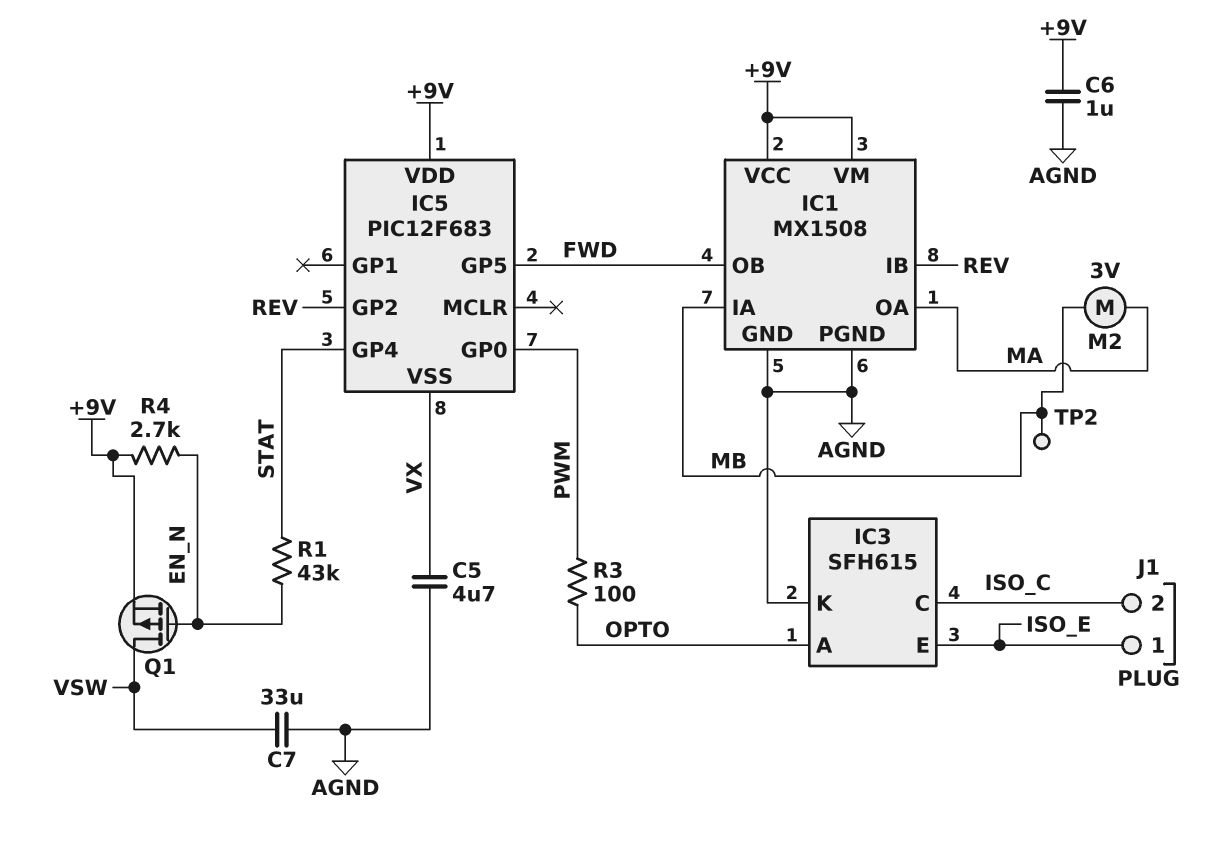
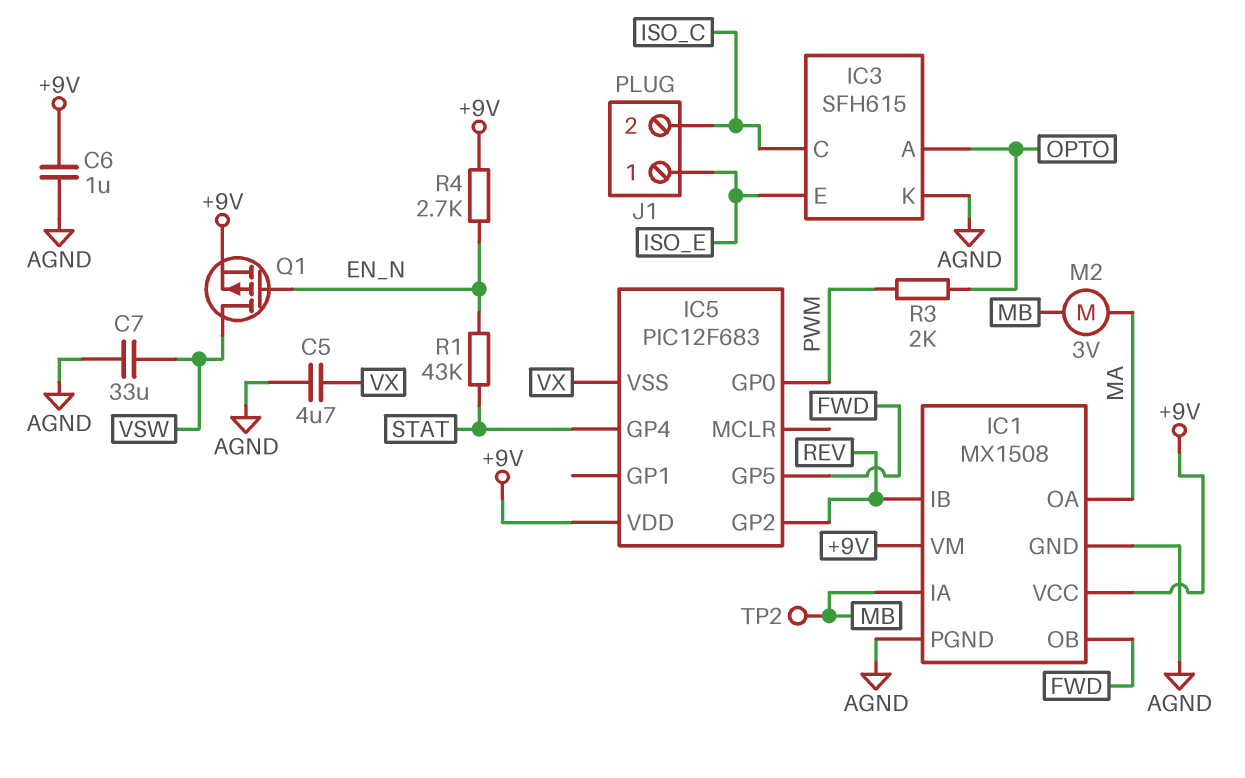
R3: 100 (OPTO, PWM) -> 2k (OPTO, PWM)

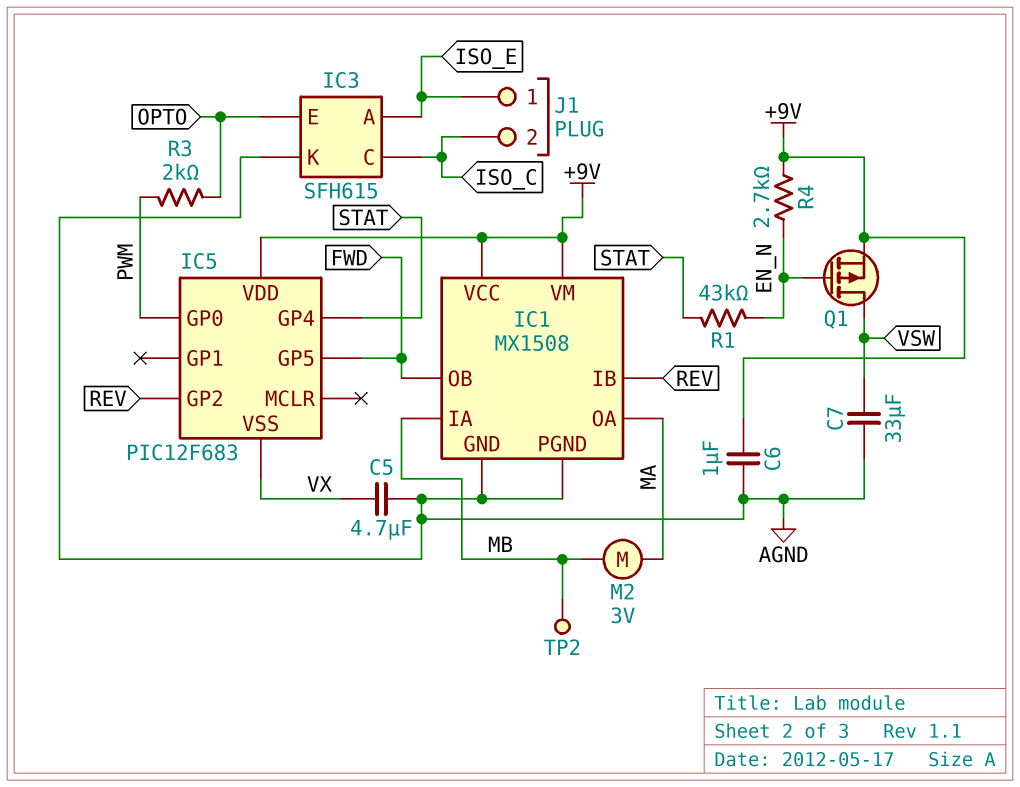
IC3 pin A: OPTO -> ISO_E
IC3 pin E: ISO_E -> OPTO

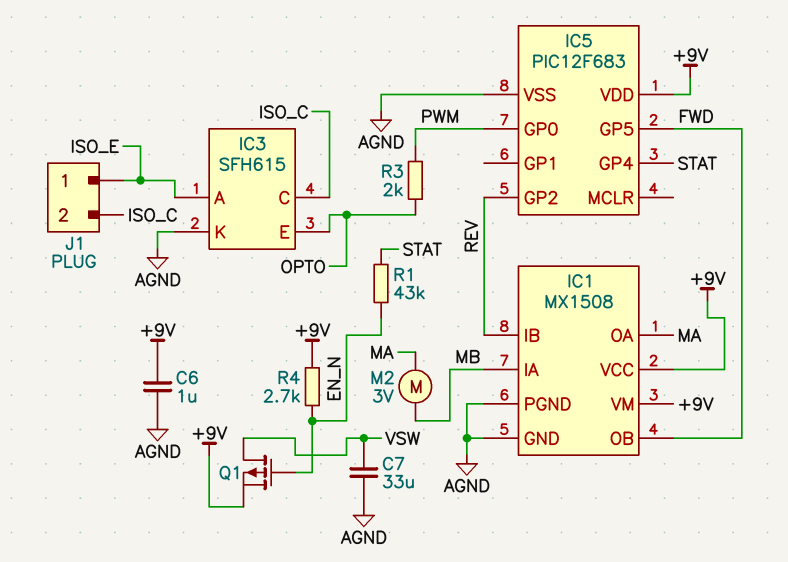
C5: 4.7uF (AGND, VX) -> none
IC5 pin VSS: VX -> AGND
TP2: test point (MB) -> none

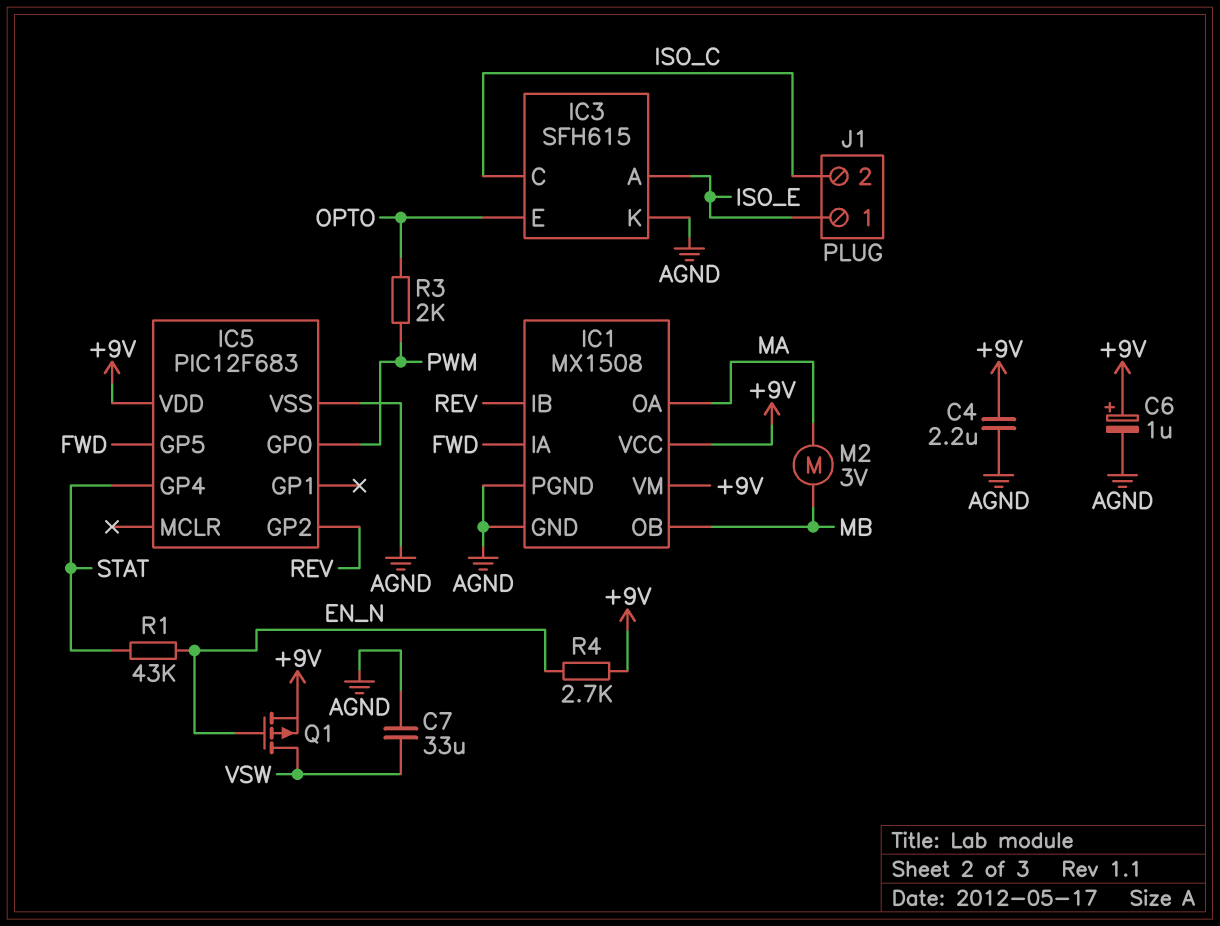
C4: none -> 2.2uF (+9V, AGND)
C6: 1uF (+9V, AGND) -> 1uF (plus +9V, minus AGND)
IC1 pin IA: MB -> FWD
IC1 pin OB: FWD -> MB

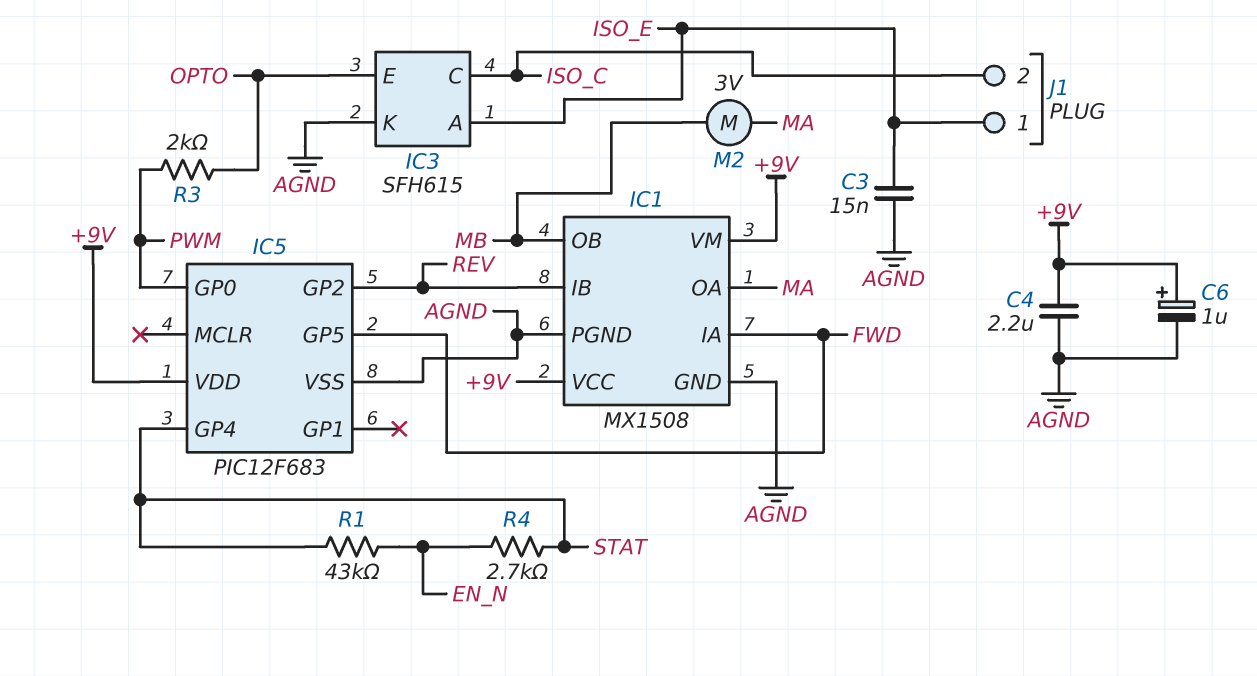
C3: none -> 15nF (AGND, ISO_E)
C7: 33uF (AGND, VSW) -> none
Q1: PMOS (G EN_N, D VSW, S +9V) -> none
R4: 2.7k (+9V, EN_N) -> 2.7k (EN_N, STAT)

